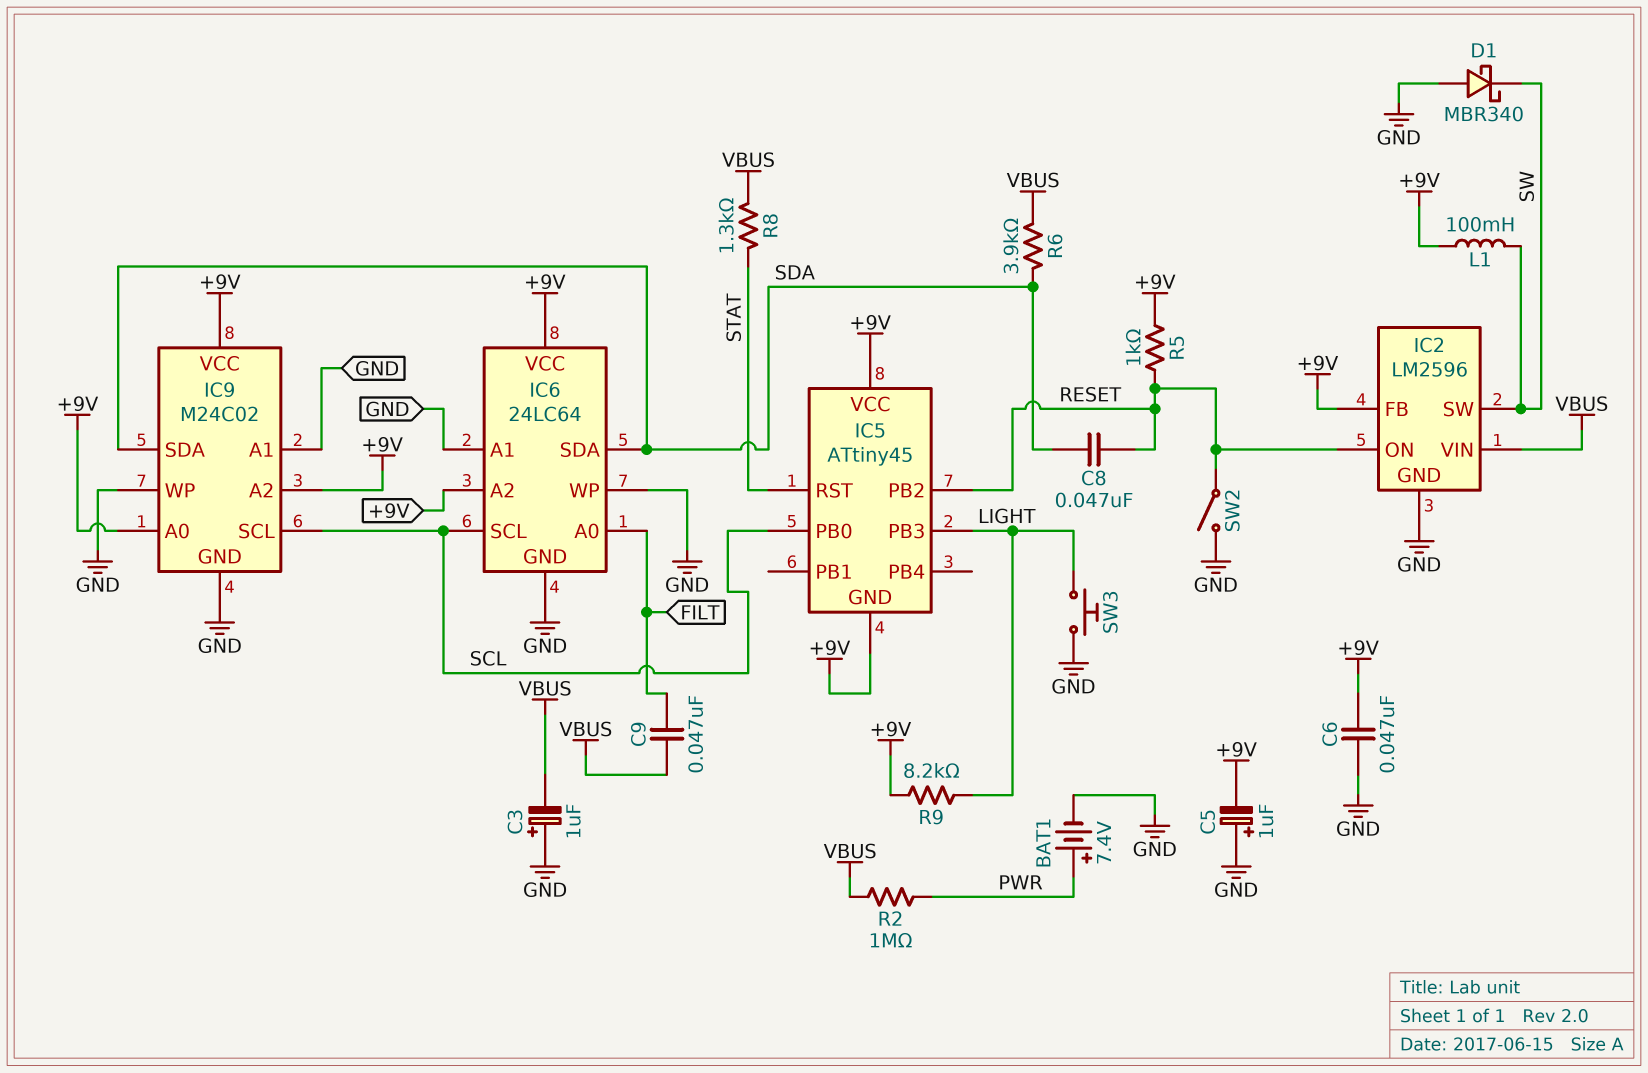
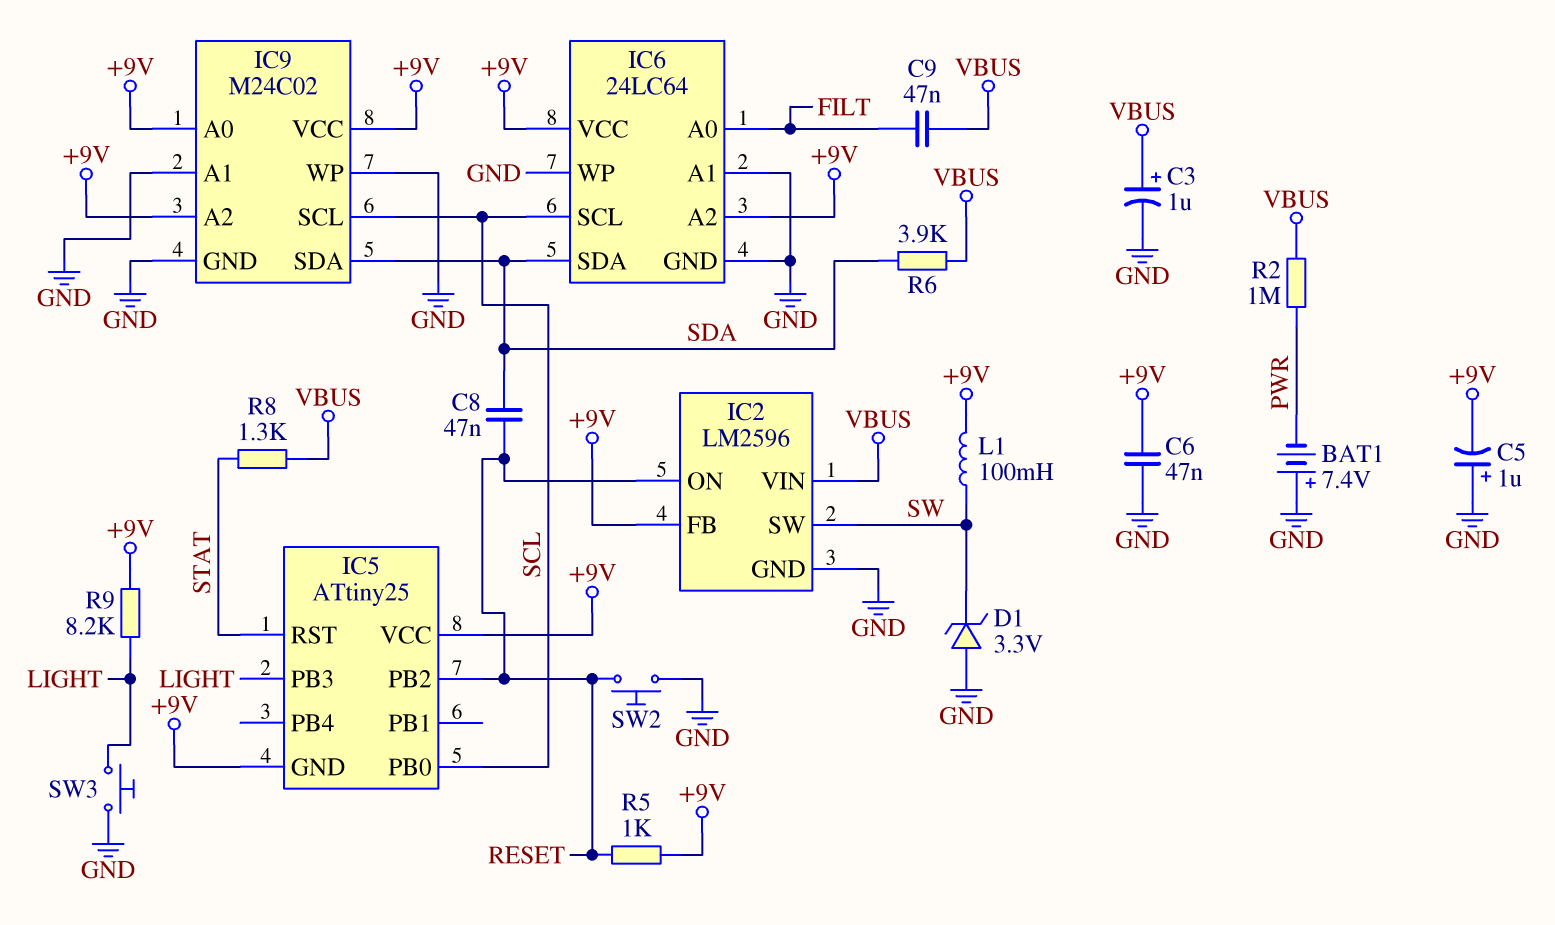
BAT1: 7.4V (plus PWR, minus GND) -> 7.4V (plus GND, minus PWR)
C3: 1uF (plus GND, minus VBUS) -> 1uF (plus VBUS, minus GND)
D1: schottky MBR340 (A GND, K SW) -> zener 3.3V (A GND, K SW)
IC5: ATtiny45 -> ATtiny25
SW2: switch (GND, RESET) -> button (GND, RESET)

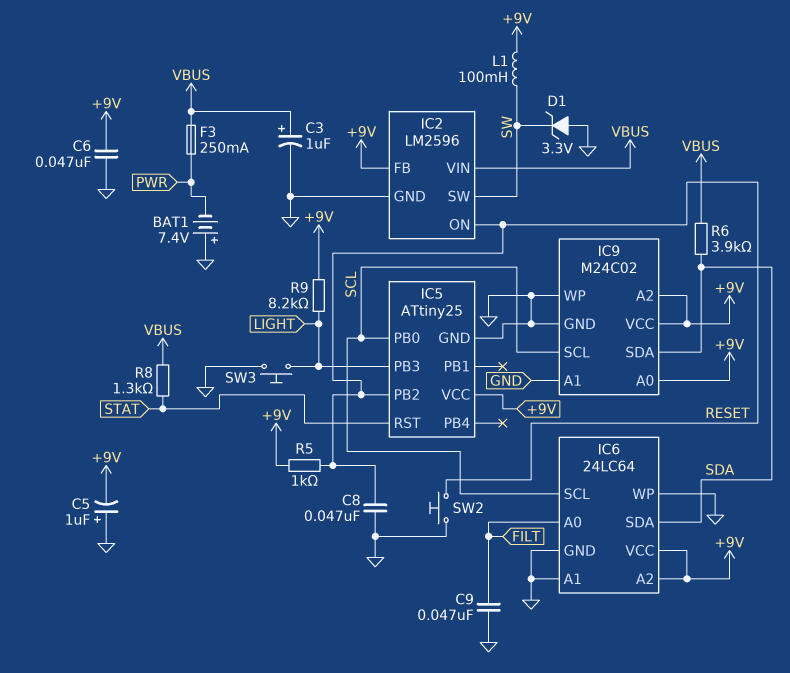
C8: 47nF (RESET, SDA) -> 47nF (GND, RESET)
C9: 47nF (FILT, VBUS) -> 47nF (FILT, GND)
F3: none -> 250mA (PWR, VBUS)
IC5 pin GND: +9V -> GND
R2: 1M (PWR, VBUS) -> none

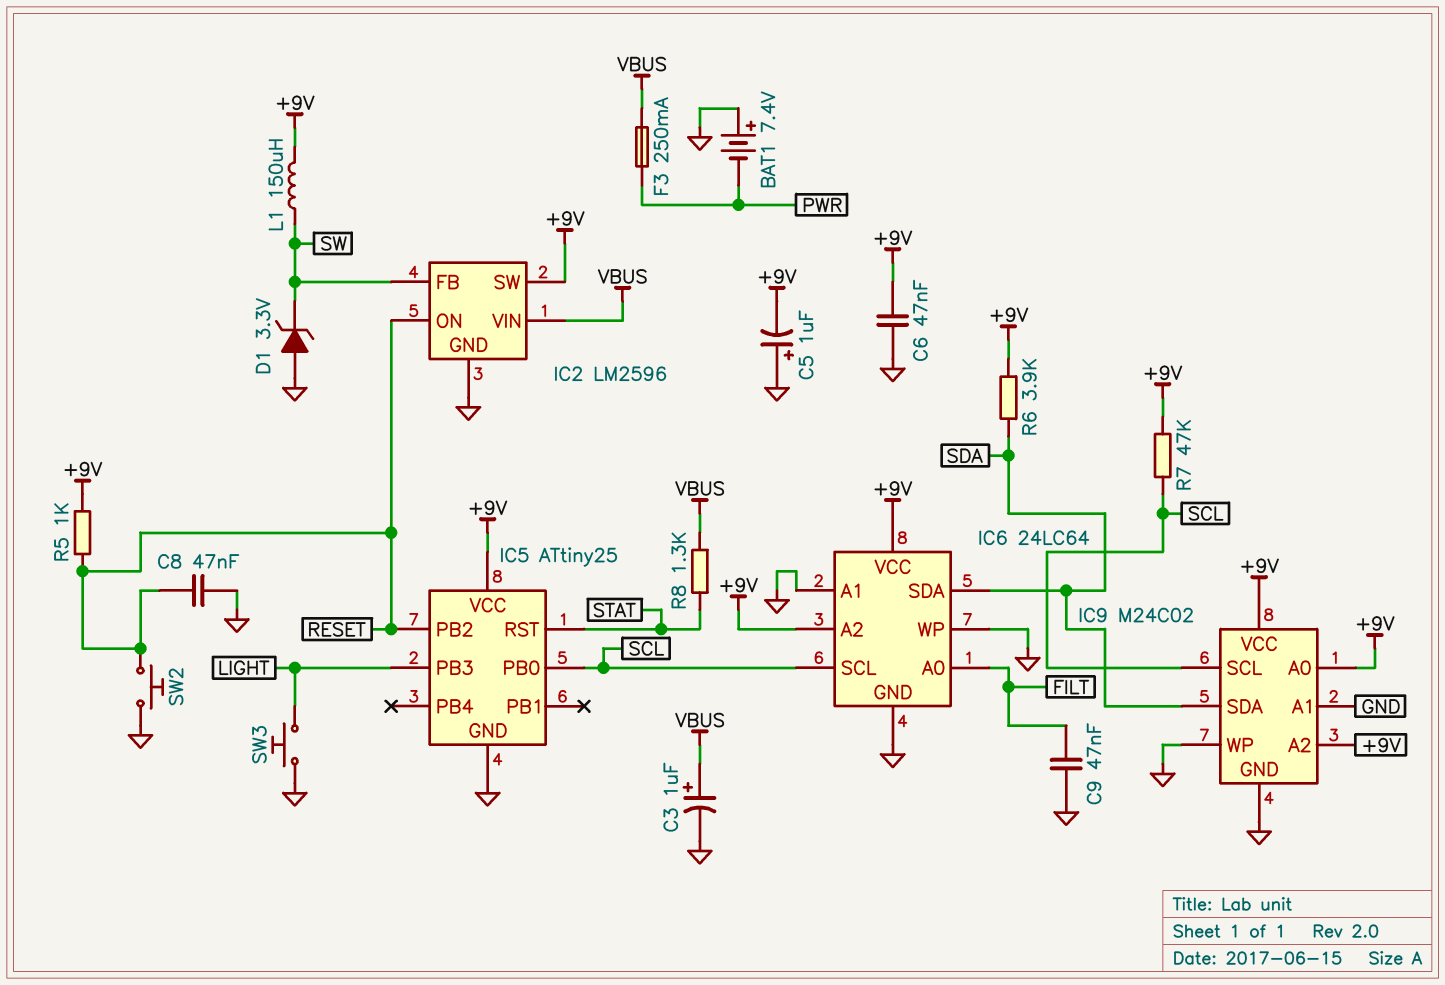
IC2 pin FB: +9V -> SW
IC2 pin SW: SW -> +9V
L1: 100mH (+9V, SW) -> 150uH (+9V, SW)
R6: 3.9k (SDA, VBUS) -> 3.9k (+9V, SDA)
R7: none -> 47k (+9V, SCL)
R9: 8.2k (+9V, LIGHT) -> none

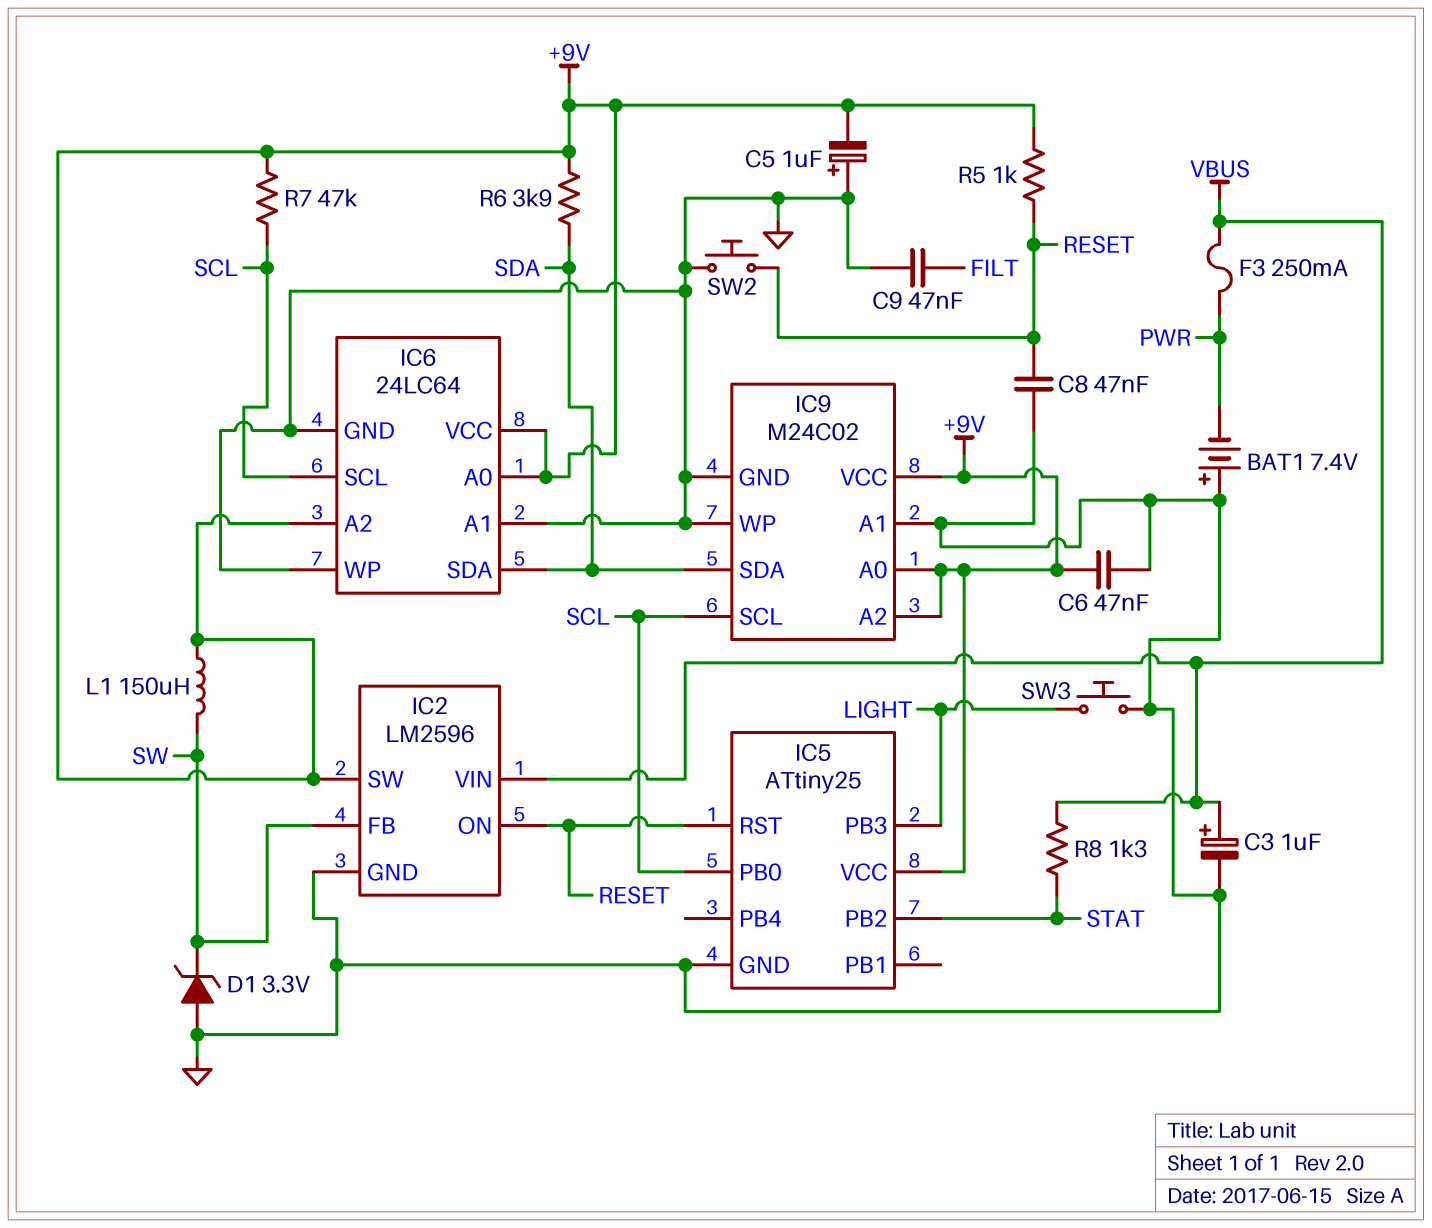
IC5 pin PB2: RESET -> STAT
IC5 pin RST: STAT -> RESET
IC6 pin A0: FILT -> +9V

